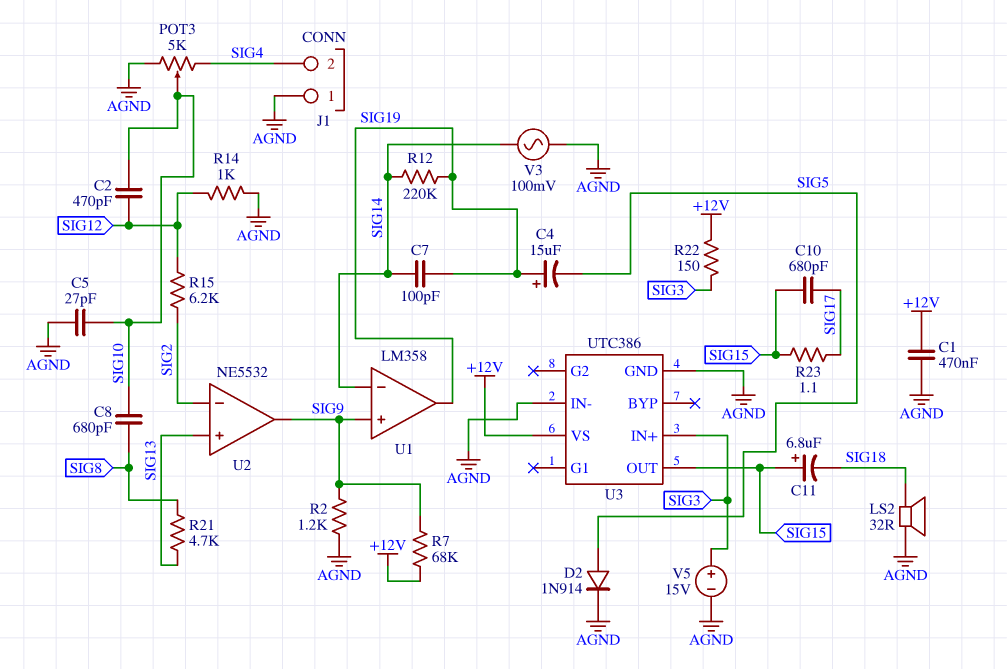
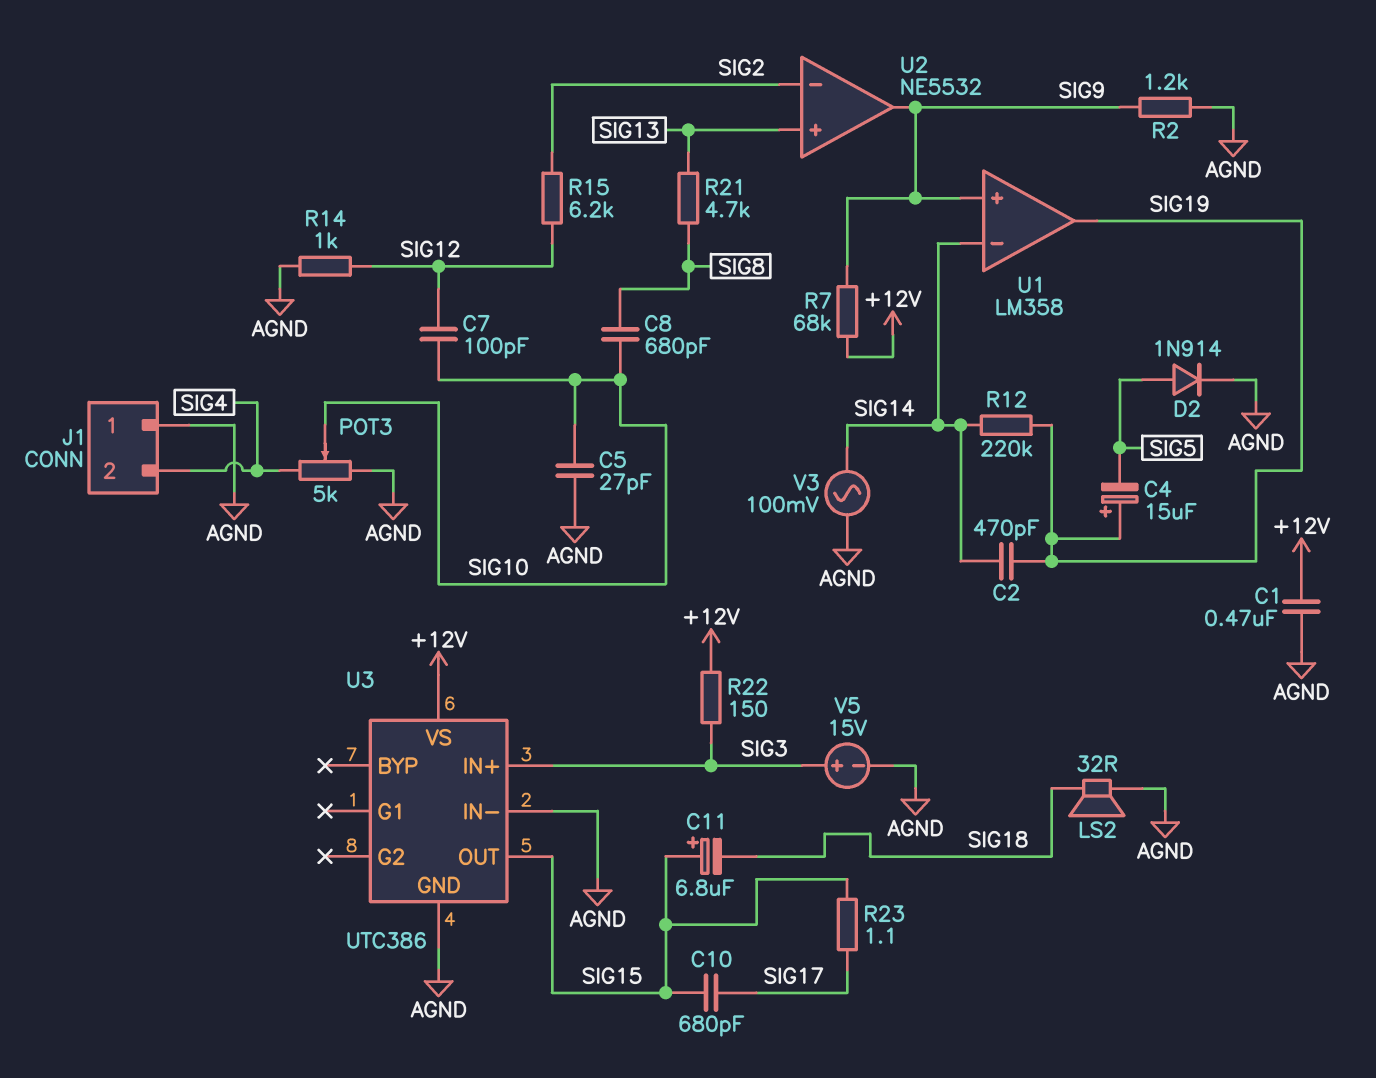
C2: 470pF (SIG10, SIG12) -> 470pF (SIG14, SIG19)
C7: 100pF (SIG14, SIG19) -> 100pF (SIG10, SIG12)

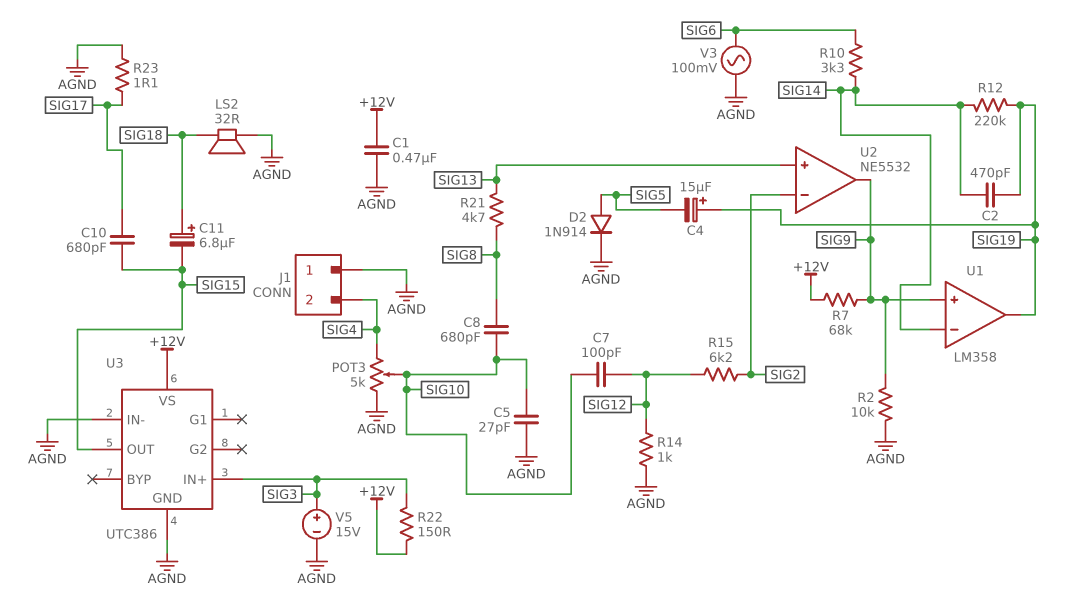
C11: 6.8uF (plus SIG15, minus SIG18) -> 6.8uF (plus SIG18, minus SIG15)
R2: 1.2k (AGND, SIG9) -> 10k (AGND, SIG9)
R10: none -> 3.3k (SIG6, SIG14)
R23: 1.1 (SIG15, SIG17) -> 1.1 (AGND, SIG17)
V3: AC 100mV (AGND, SIG14) -> AC 100mV (AGND, SIG6)

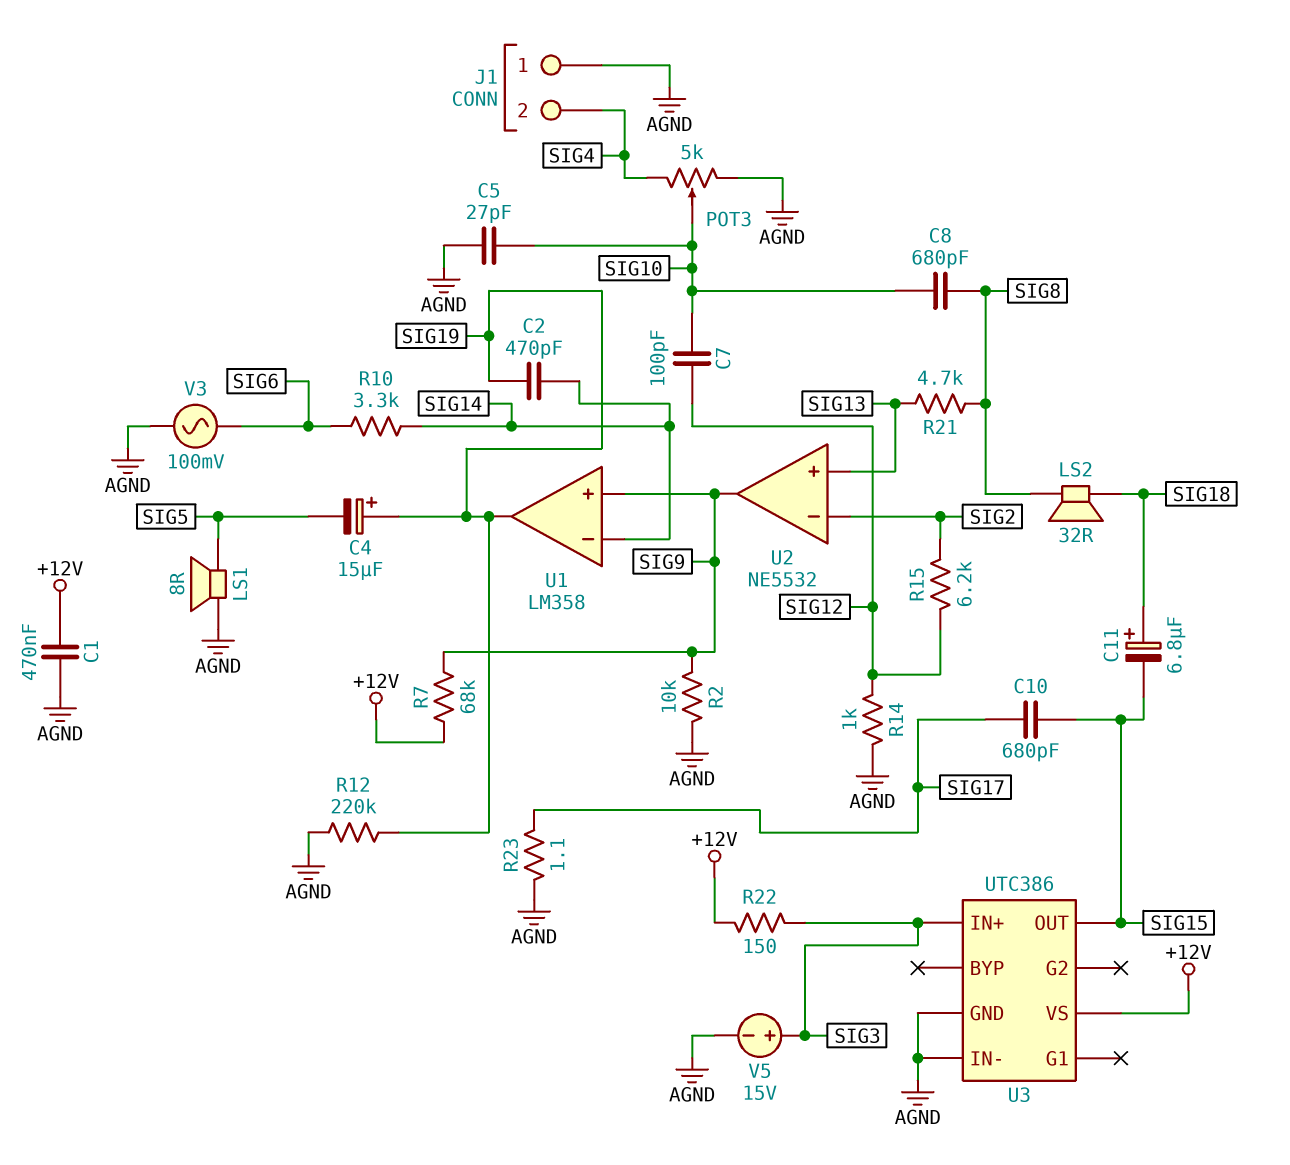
D2: diode 1N914 (A SIG5, K AGND) -> none
LS1: none -> speaker 8R (AGND, SIG5)
LS2: speaker 32R (AGND, SIG18) -> speaker 32R (SIG8, SIG18)
R12: 220k (SIG14, SIG19) -> 220k (AGND, SIG19)

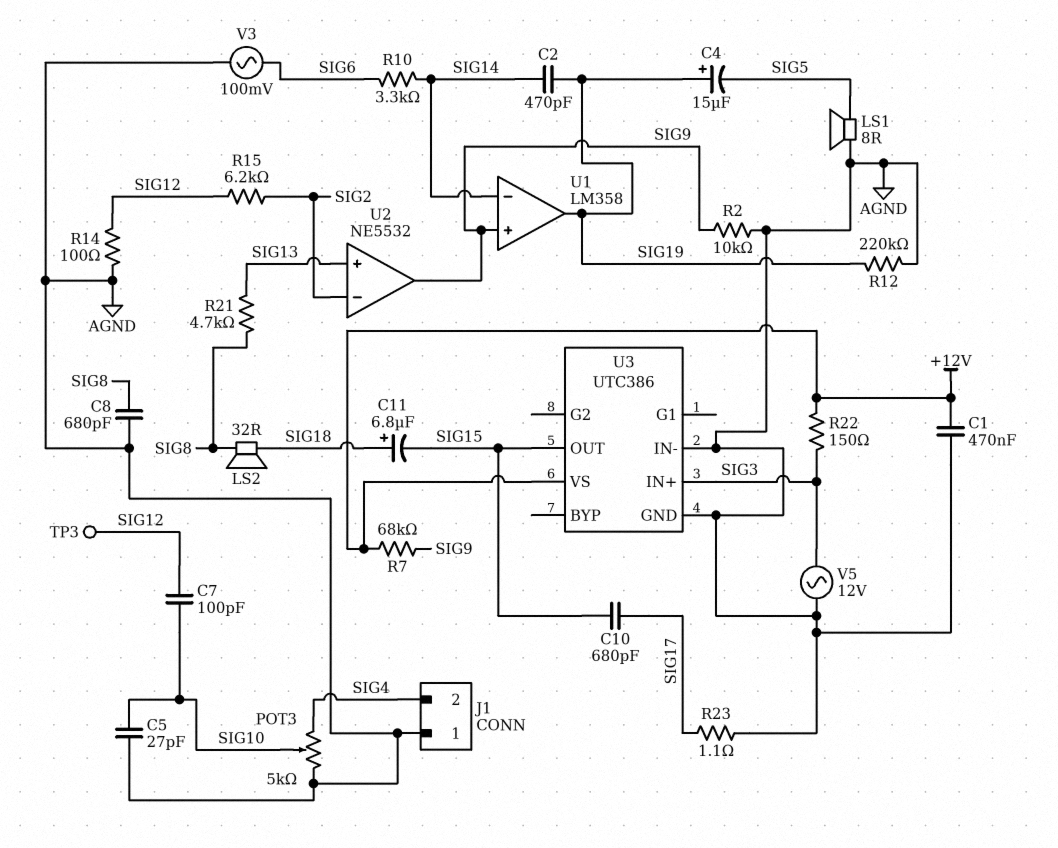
C8: 680pF (SIG8, SIG10) -> 680pF (AGND, SIG8)
R14: 1k (AGND, SIG12) -> 100 (AGND, SIG12)
TP3: none -> test point (SIG12)
V5: 15V (plus SIG3, minus AGND) -> AC 12V (AGND, SIG3)

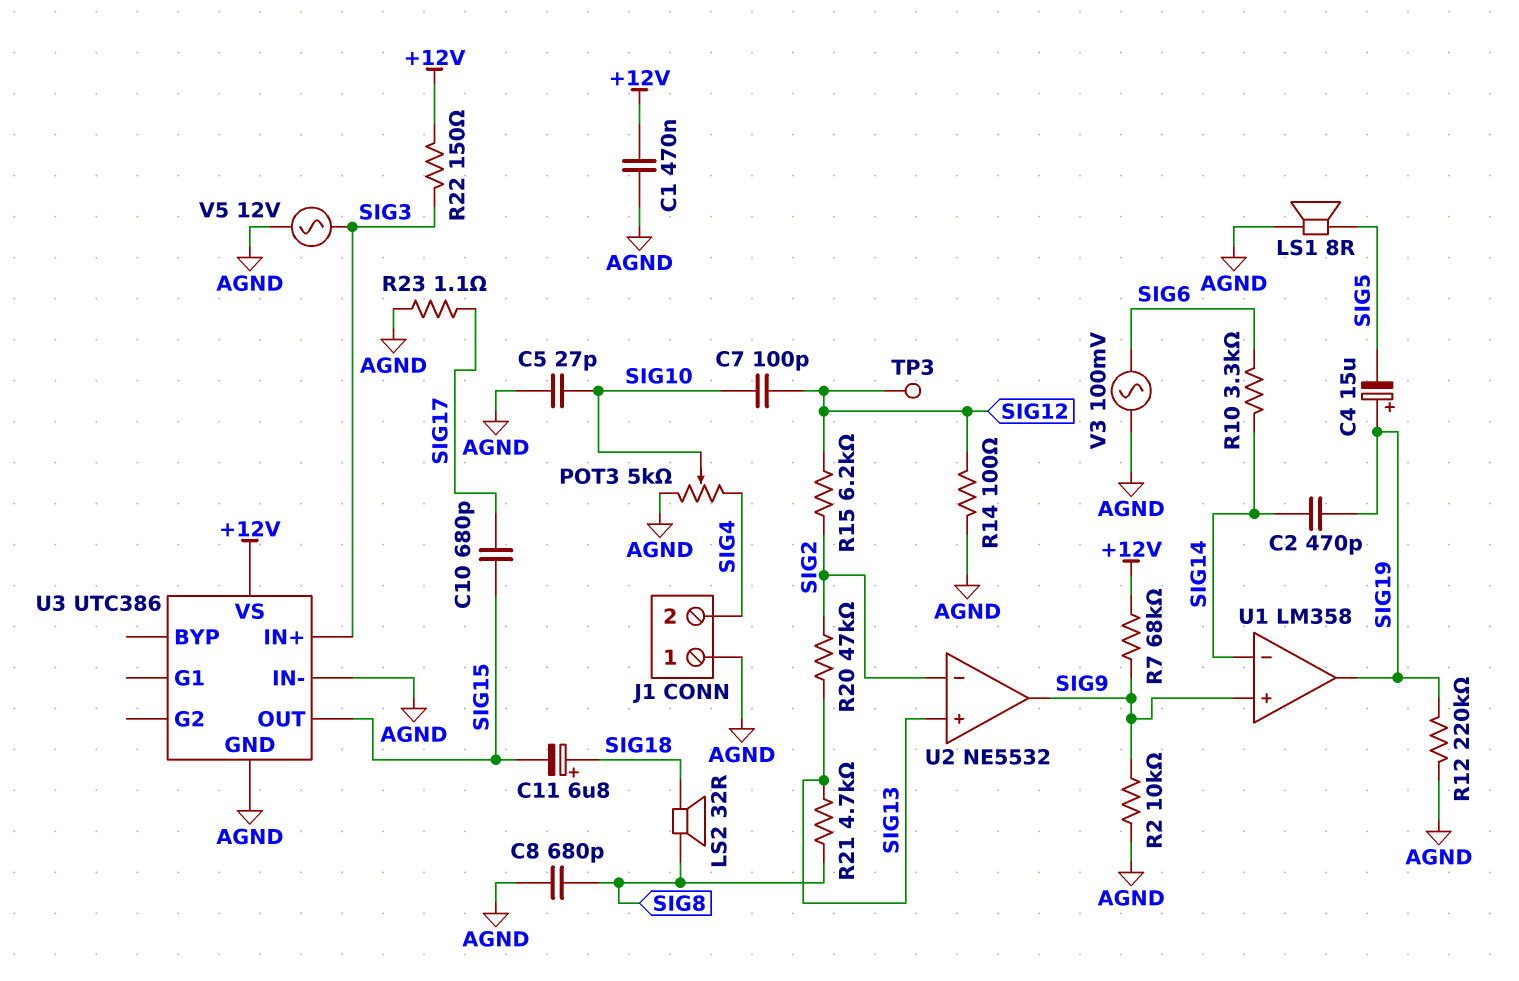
R20: none -> 47k (SIG2, SIG13)

